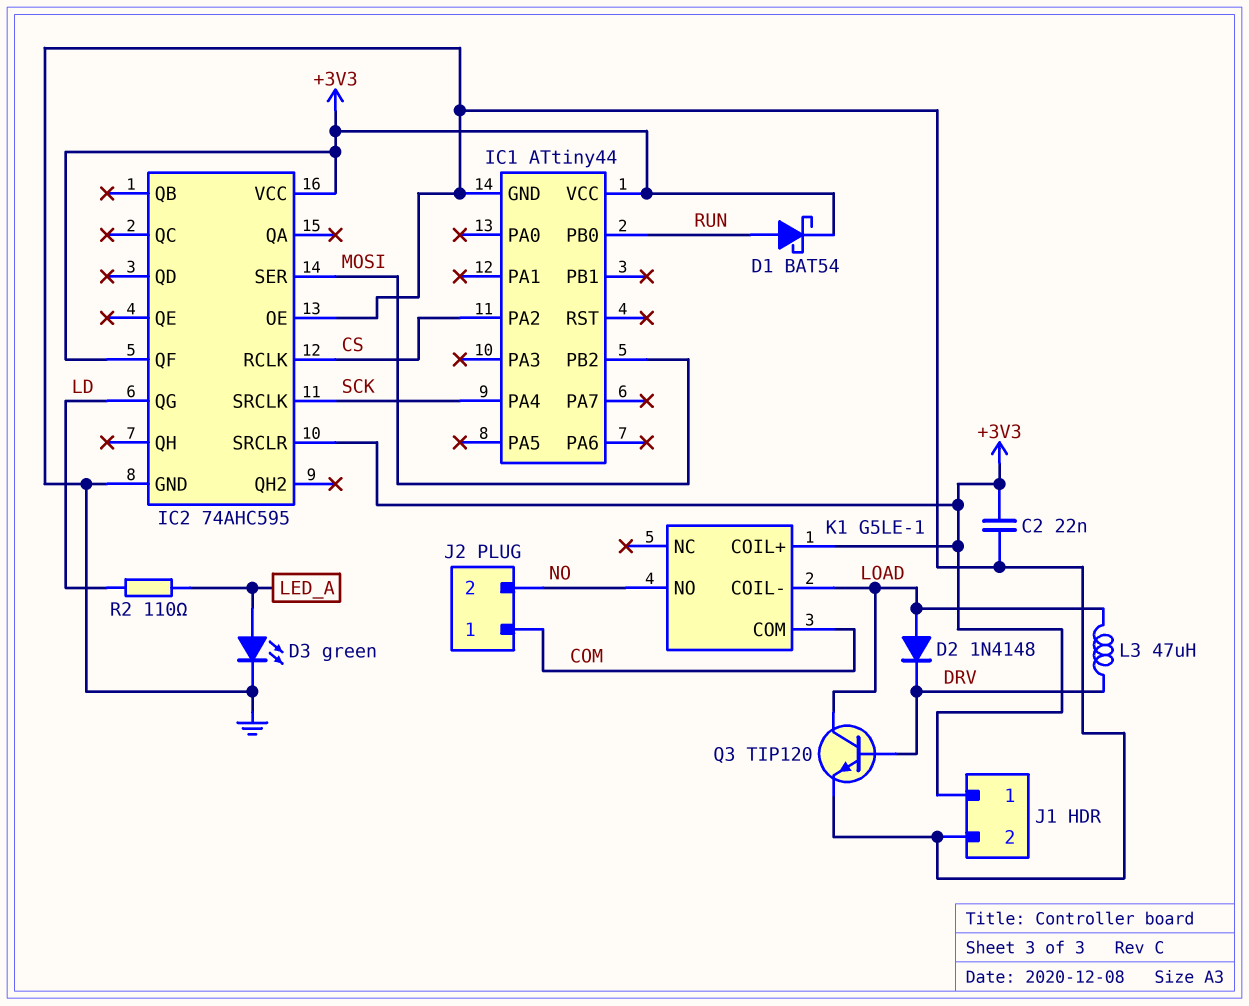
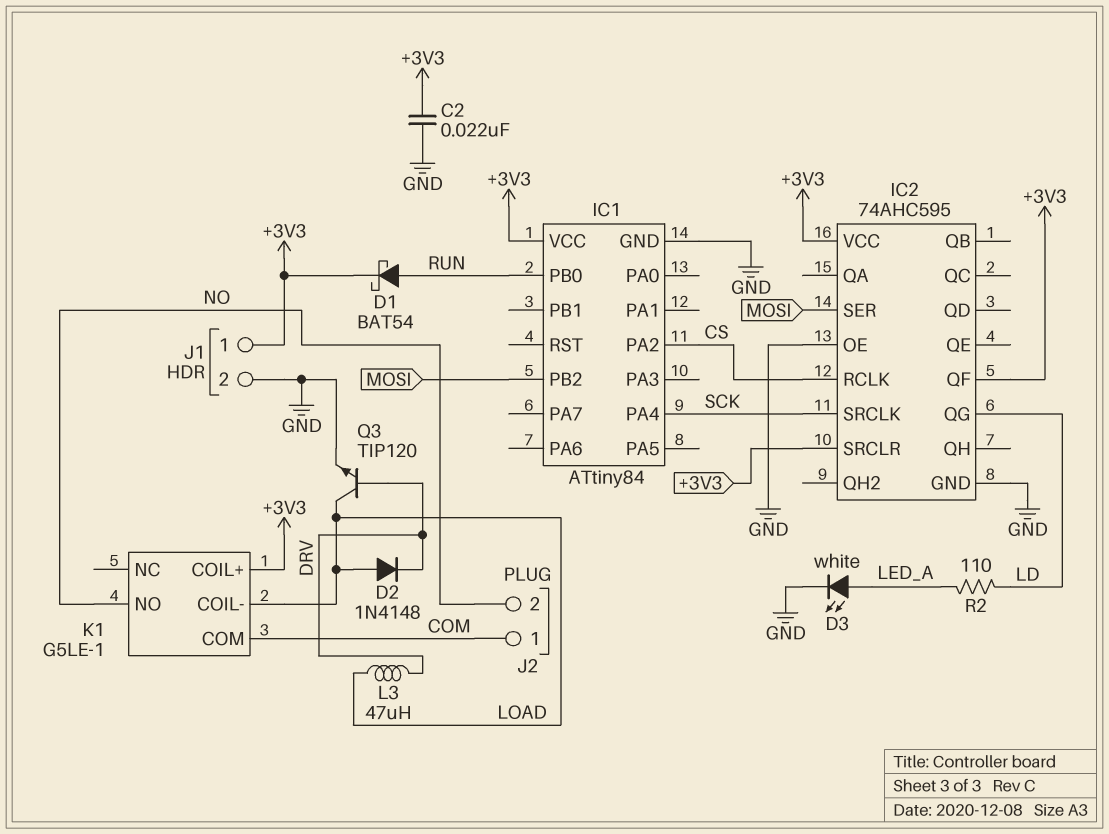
D3: LED green (A LED_A, K GND) -> LED white (A LED_A, K GND)
IC1: ATtiny44 -> ATtiny84

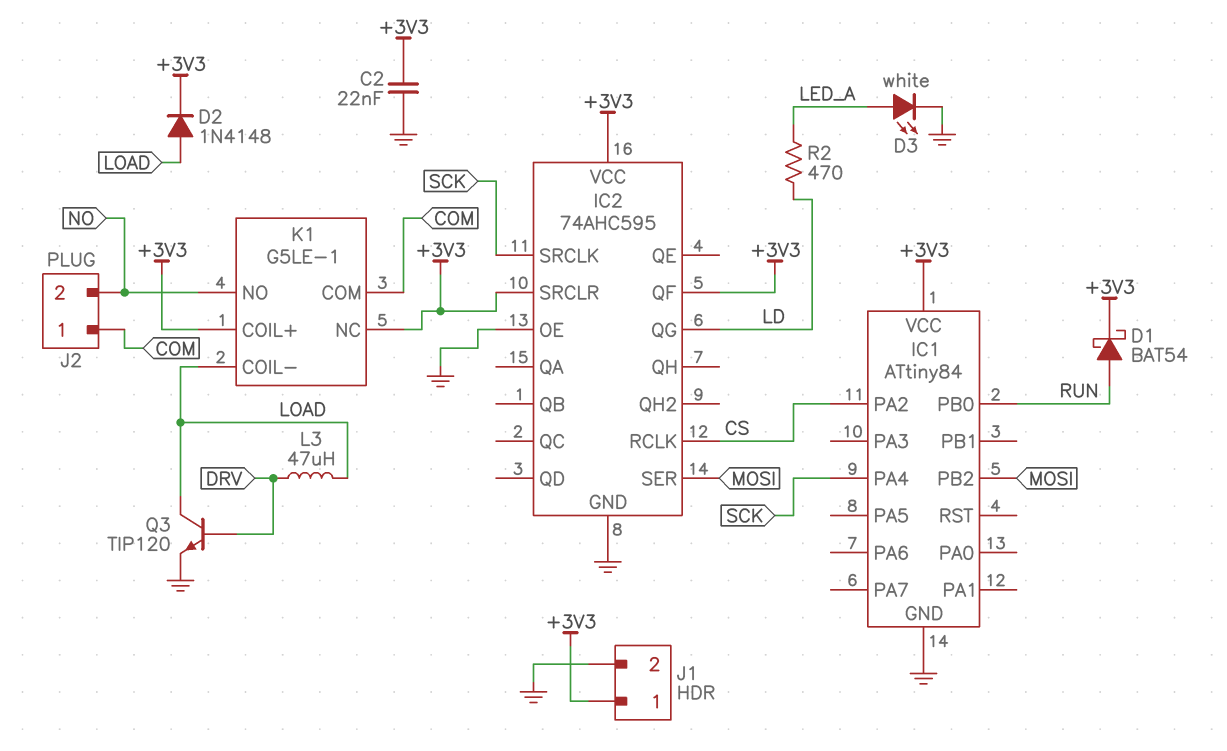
D2: diode 1N4148 (A LOAD, K DRV) -> diode 1N4148 (A LOAD, K +3V3)
K1 pin NC: none -> +3V3
R2: 110 (LD, LED_A) -> 470 (LD, LED_A)

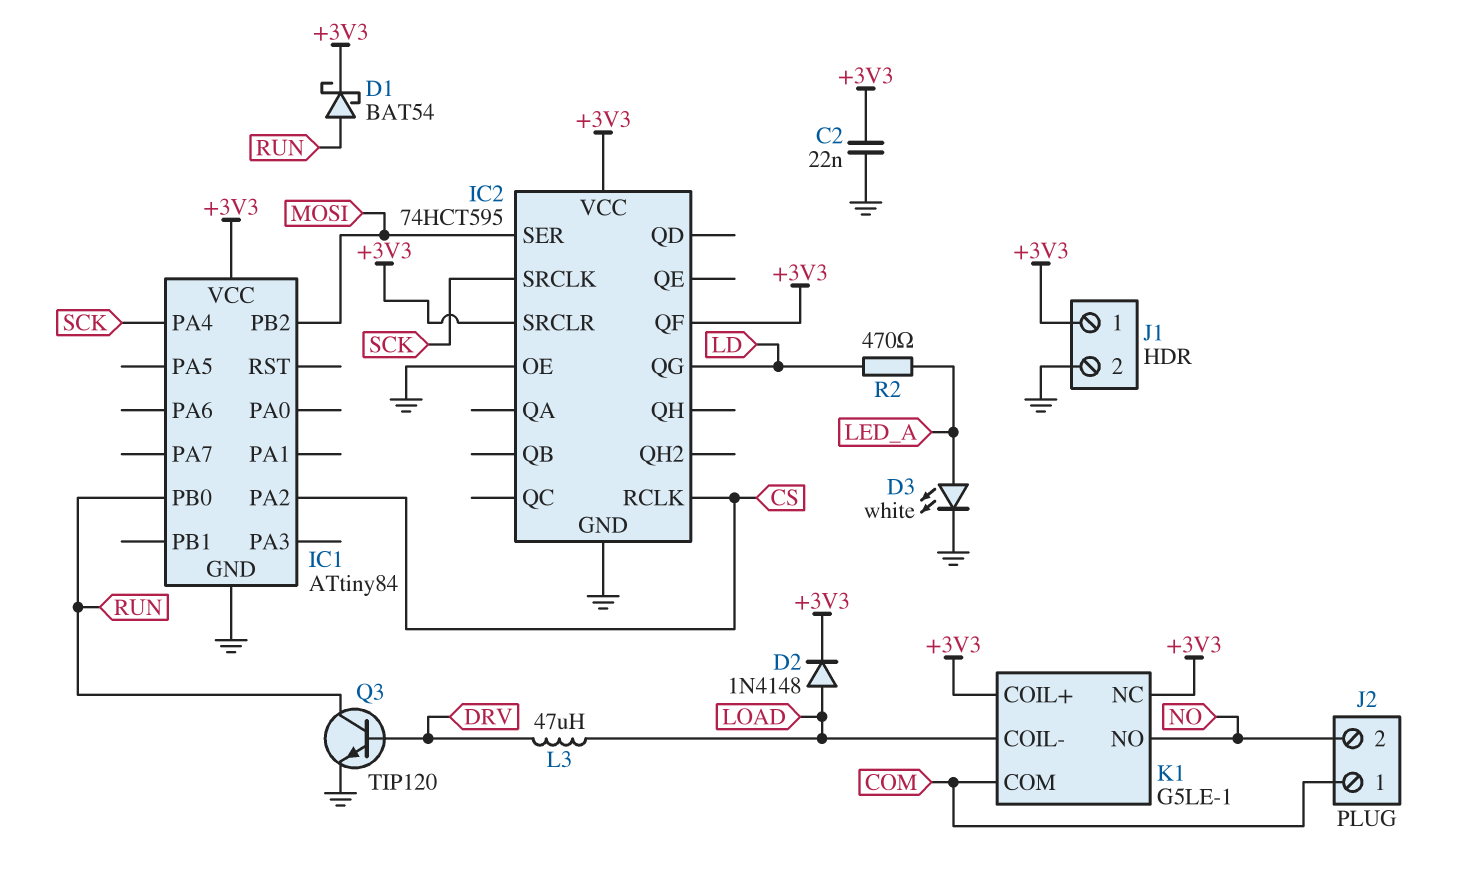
IC2: 74AHC595 -> 74HCT595
Q3: NPN TIP120 (B DRV, C LOAD, E GND) -> NPN TIP120 (B DRV, C RUN, E GND)

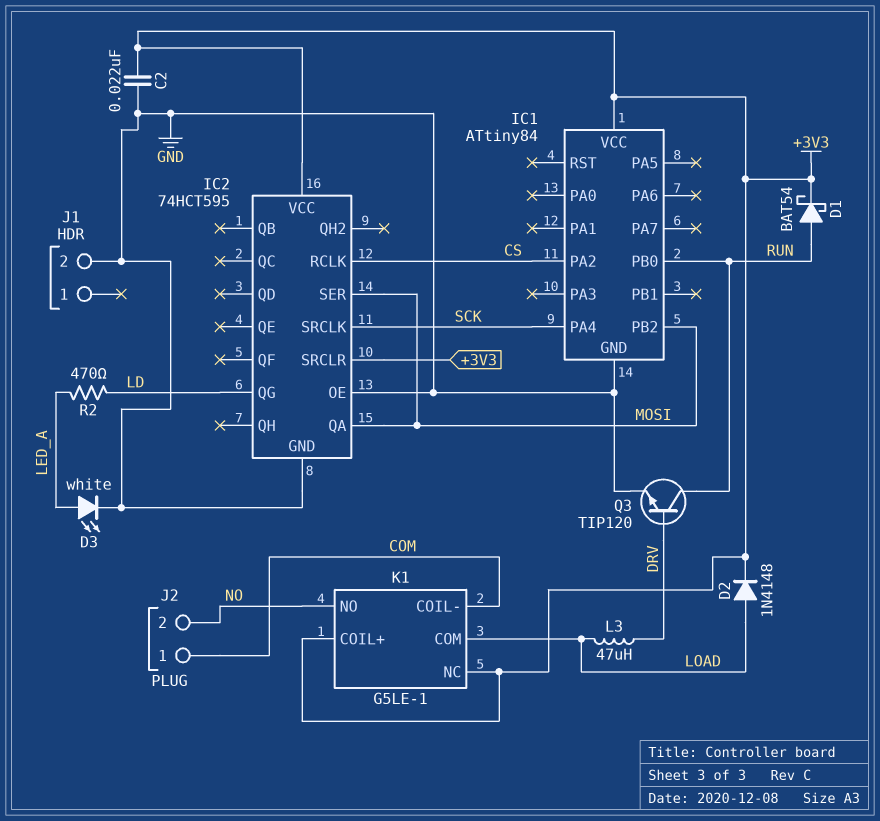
IC2 pin QA: none -> MOSI
IC2 pin QF: +3V3 -> none
J1 pin 1: +3V3 -> none
K1 pin COIL-: LOAD -> COM
K1 pin COM: COM -> LOAD

